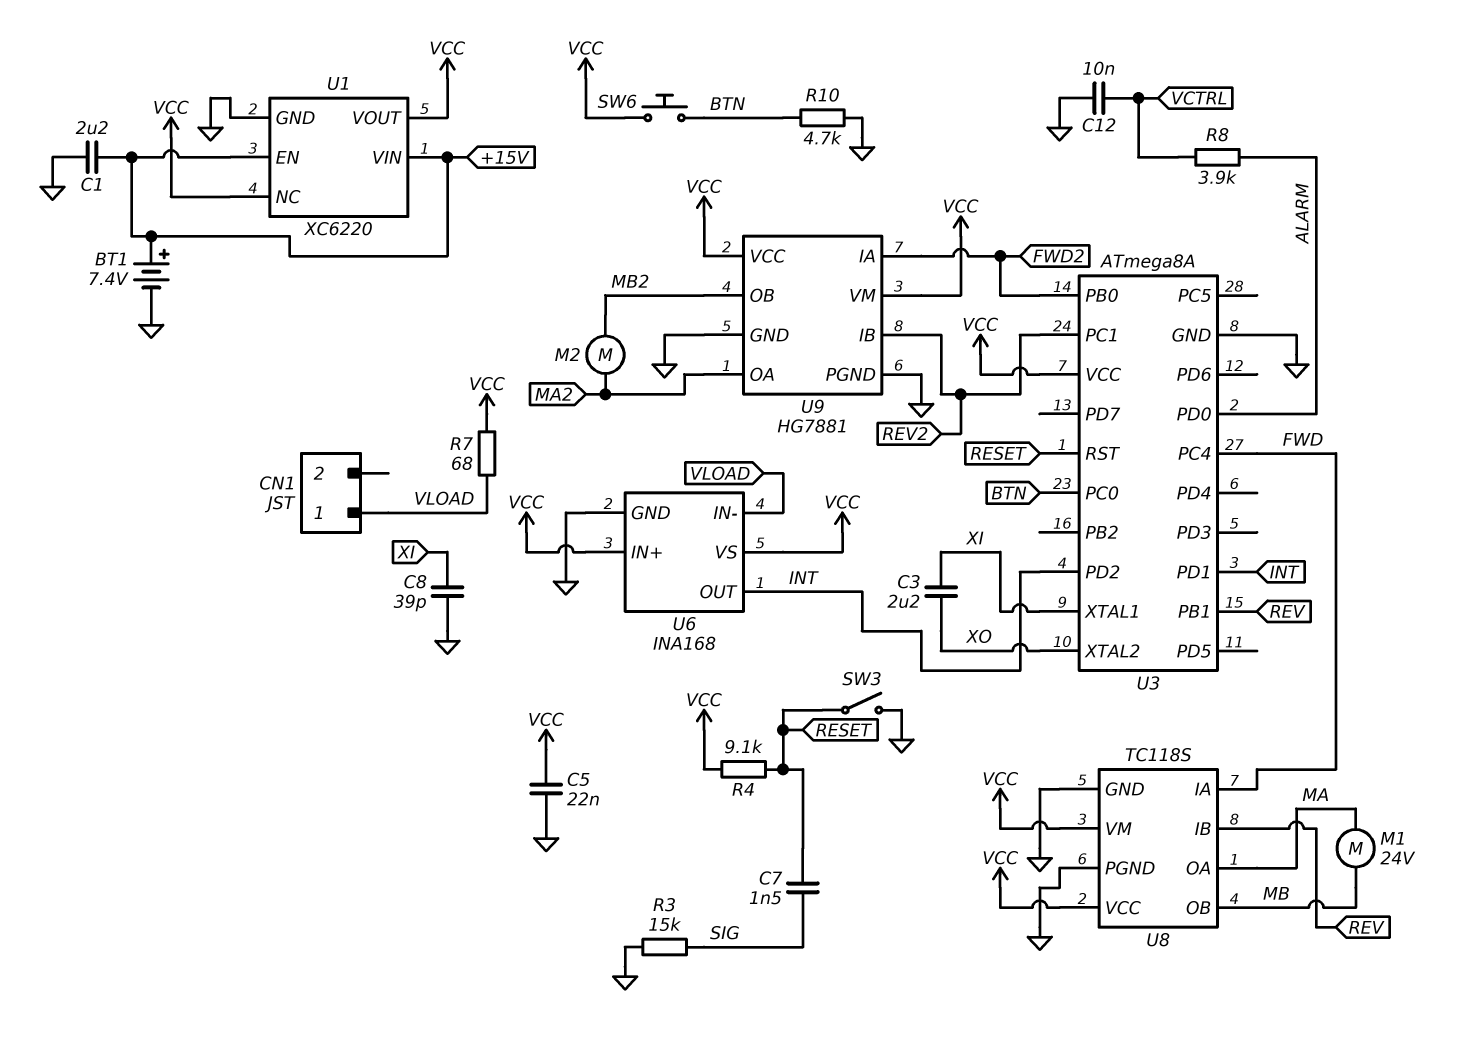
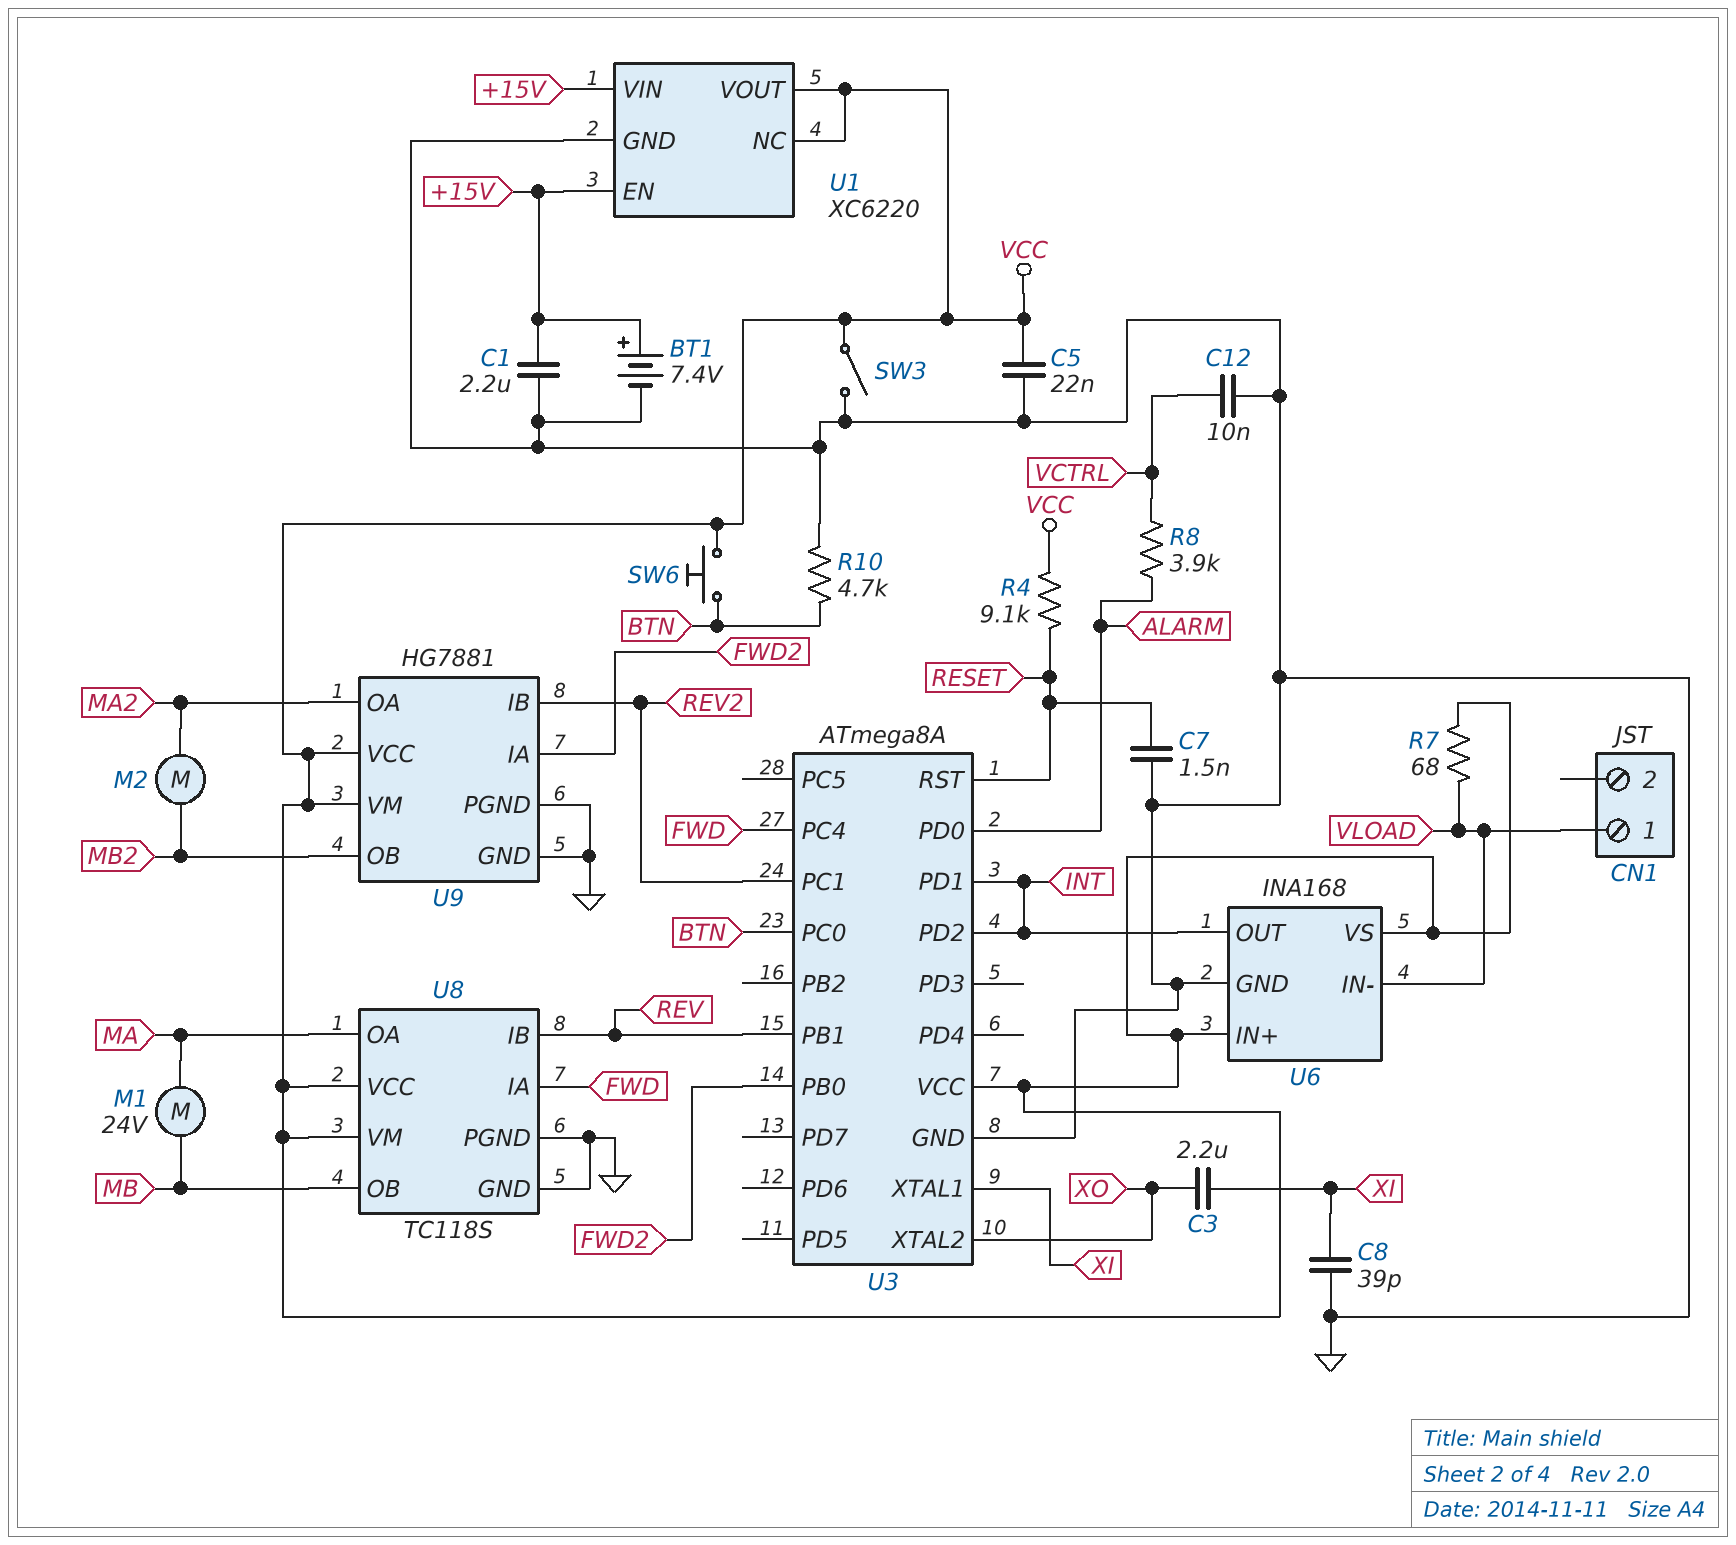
C7: 1.5nF (RESET, SIG) -> 1.5nF (GND, RESET)
R3: 15k (GND, SIG) -> none
SW3: switch (GND, RESET) -> switch (GND, VCC)

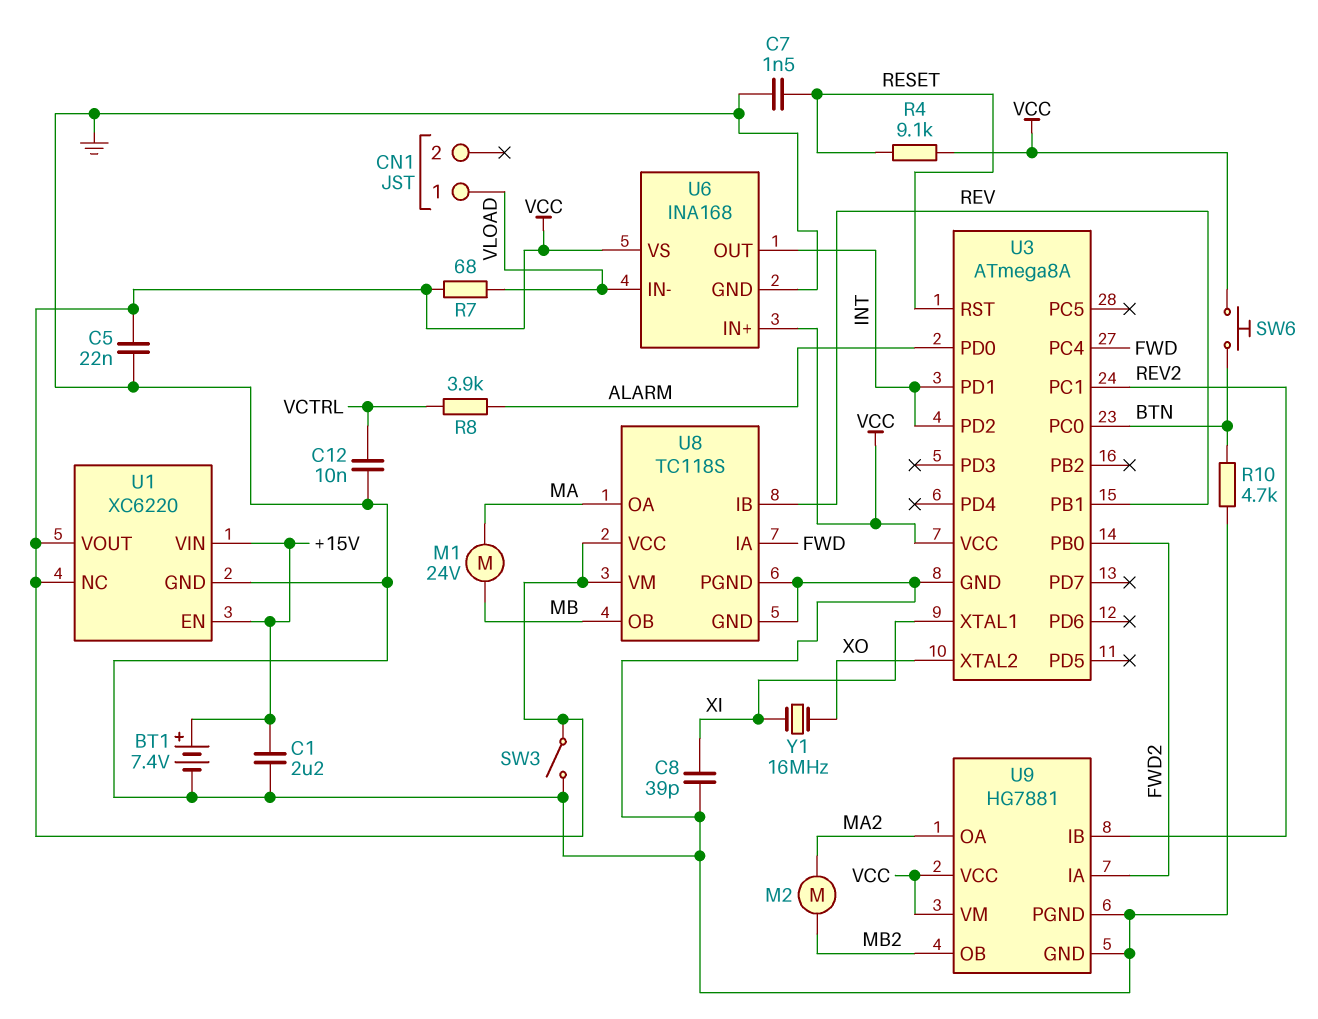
C3: 2.2uF (XI, XO) -> none
Y1: none -> 16MHz (XI, XO)

